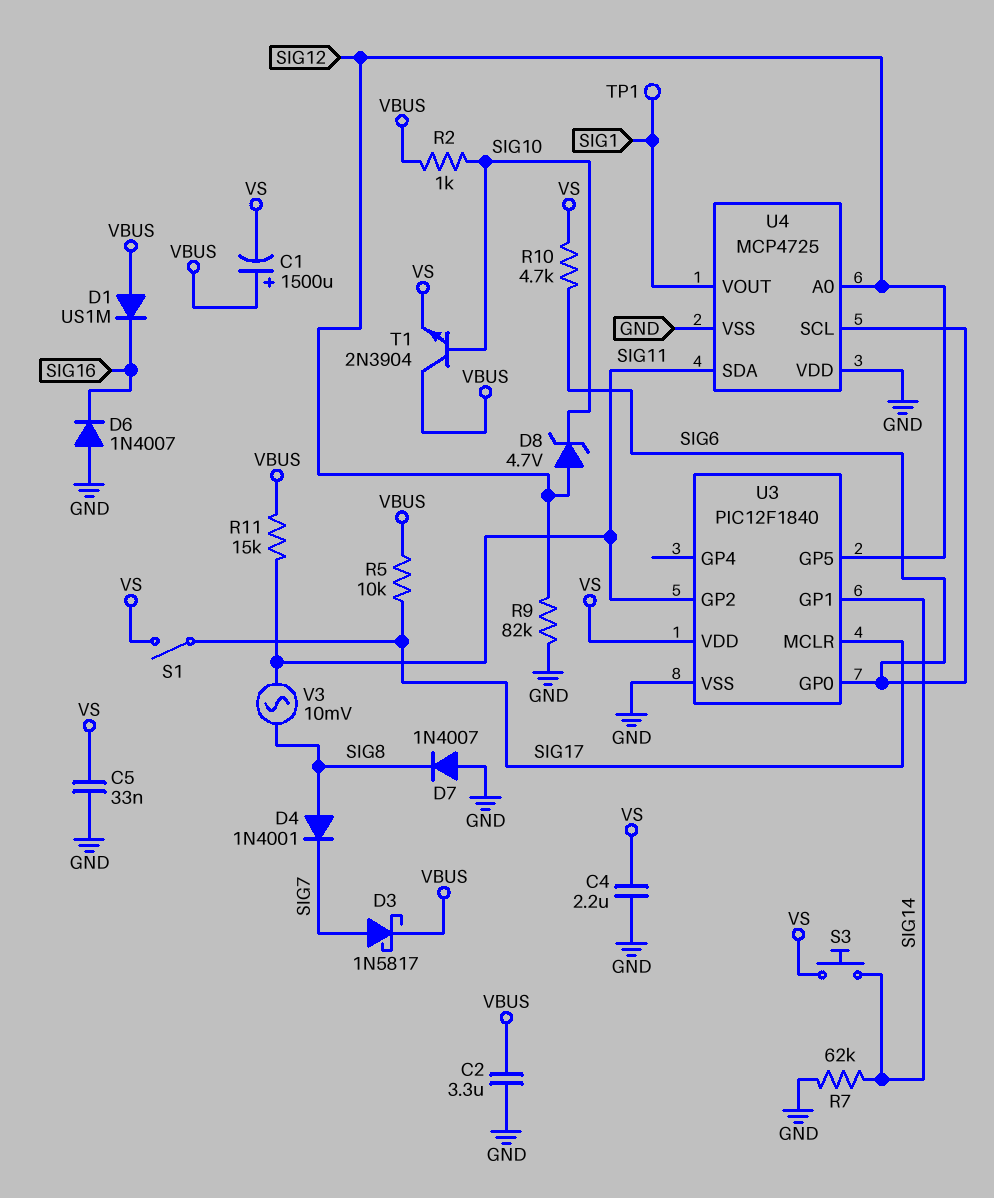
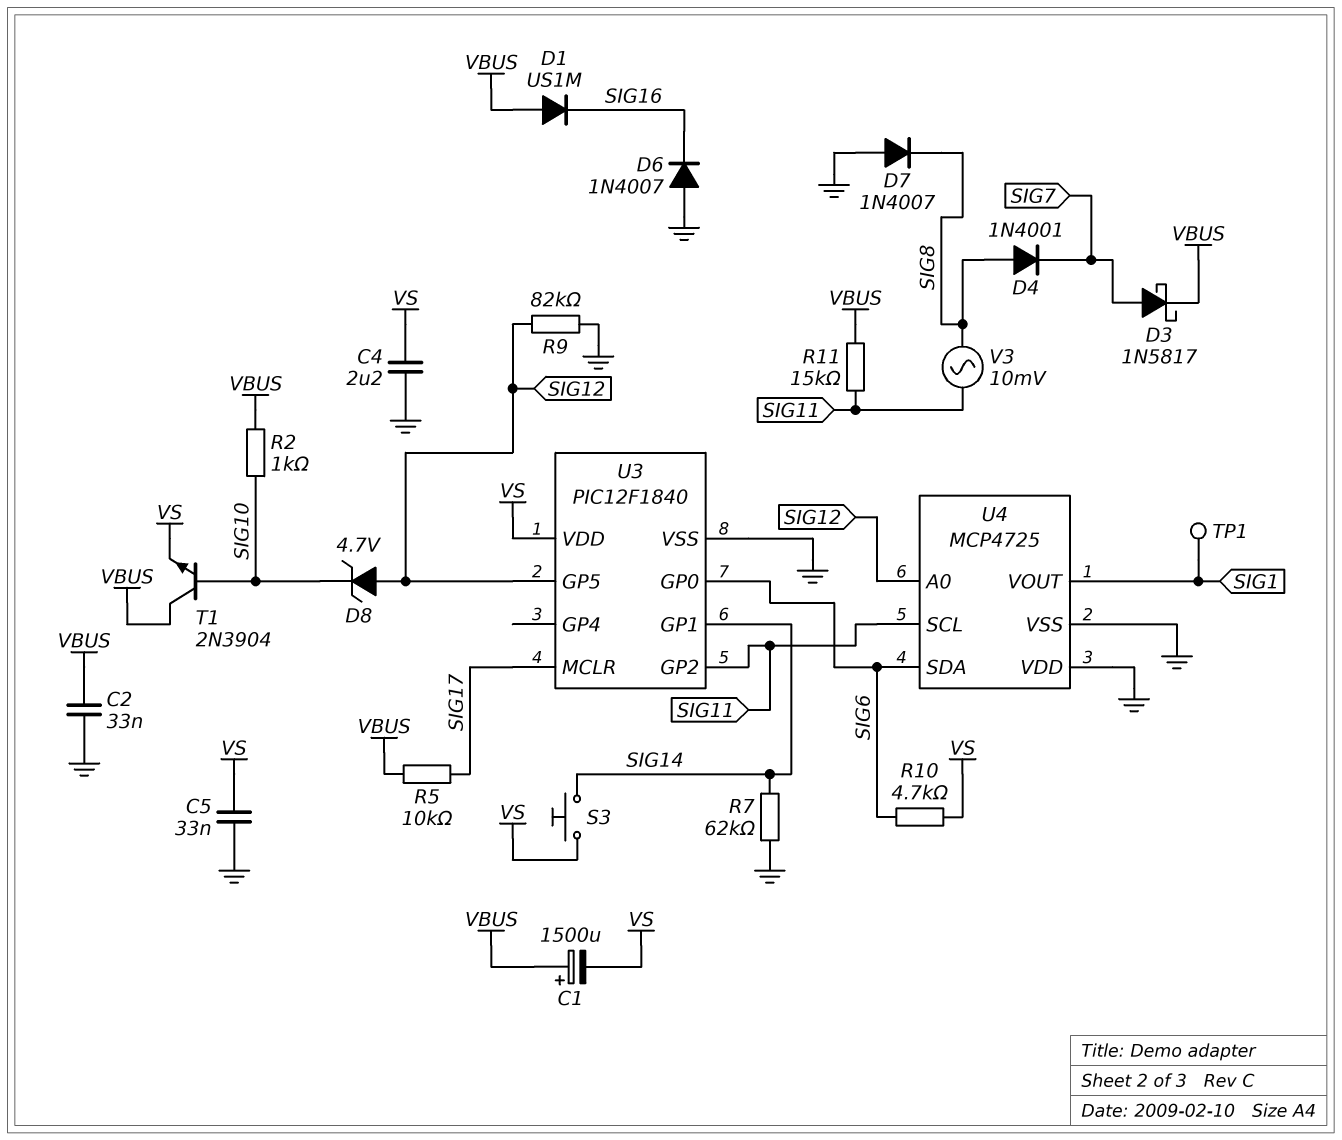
C2: 3.3uF (GND, VBUS) -> 33nF (GND, VBUS)
S1: switch (SIG17, VS) -> none
U4 pin SCL: SIG6 -> SIG11
U4 pin SDA: SIG11 -> SIG6

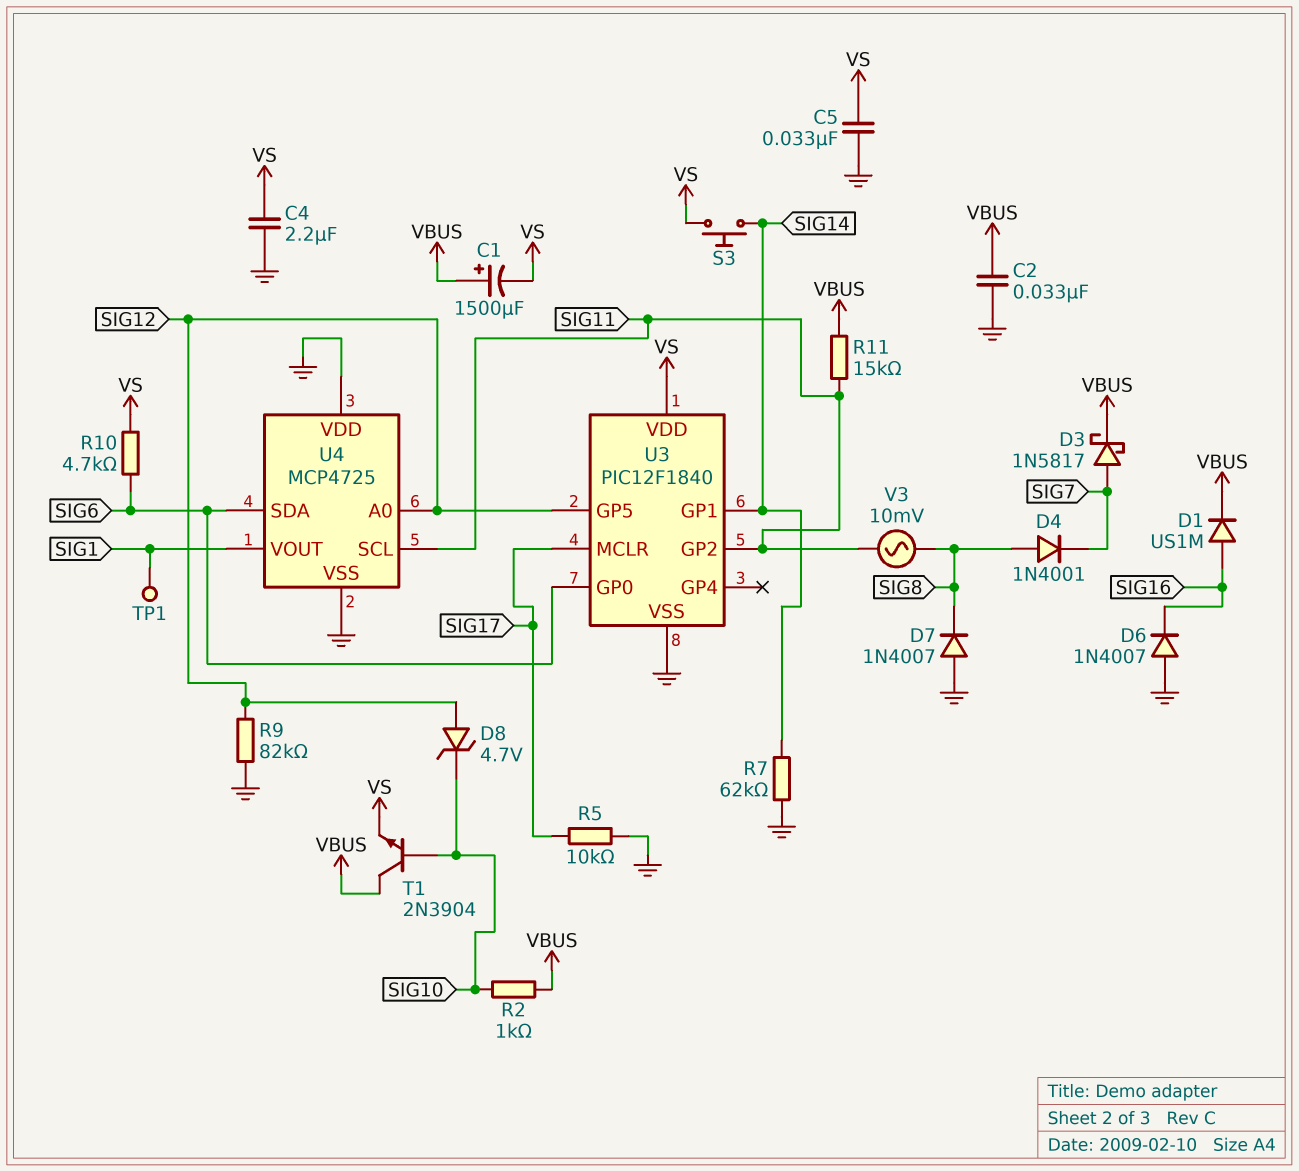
D1: diode US1M (A VBUS, K SIG16) -> diode US1M (A SIG16, K VBUS)
R5: 10k (SIG17, VBUS) -> 10k (GND, SIG17)

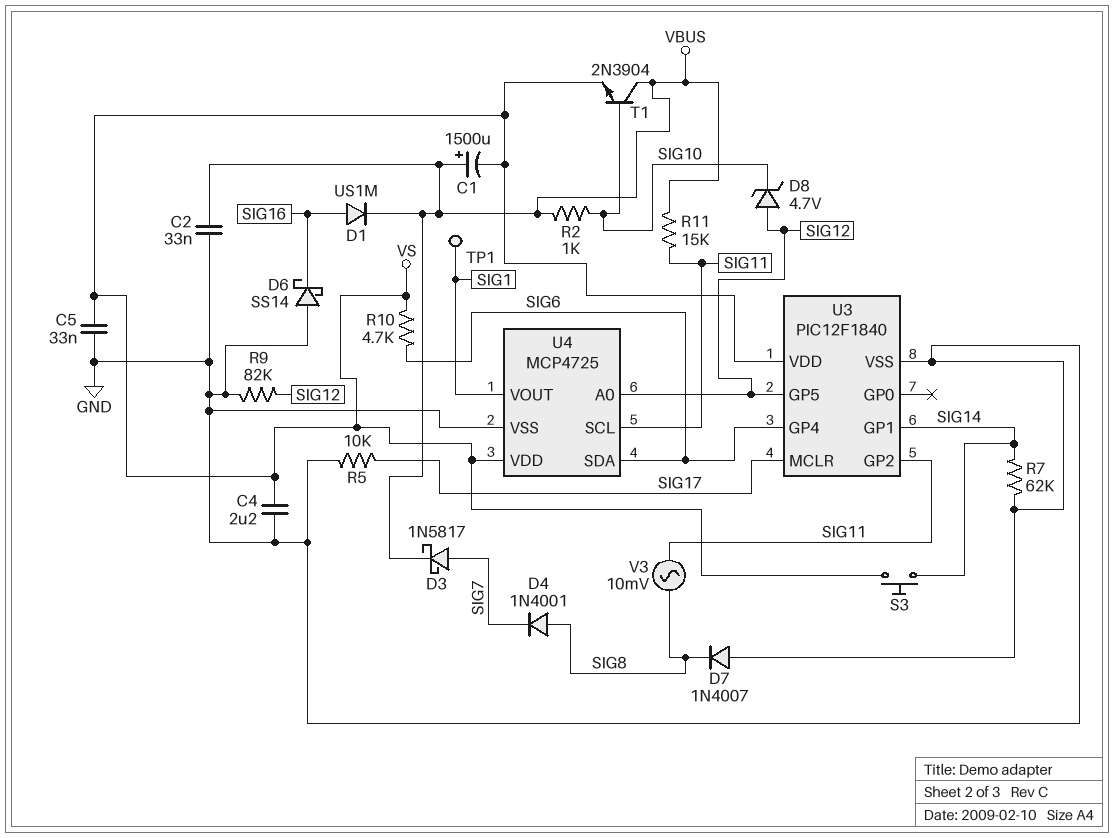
D6: diode 1N4007 (A GND, K SIG16) -> schottky SS14 (A GND, K SIG16)
U3 pin GP0: SIG6 -> none
U3 pin GP4: none -> SIG6
U4 pin VDD: GND -> VS

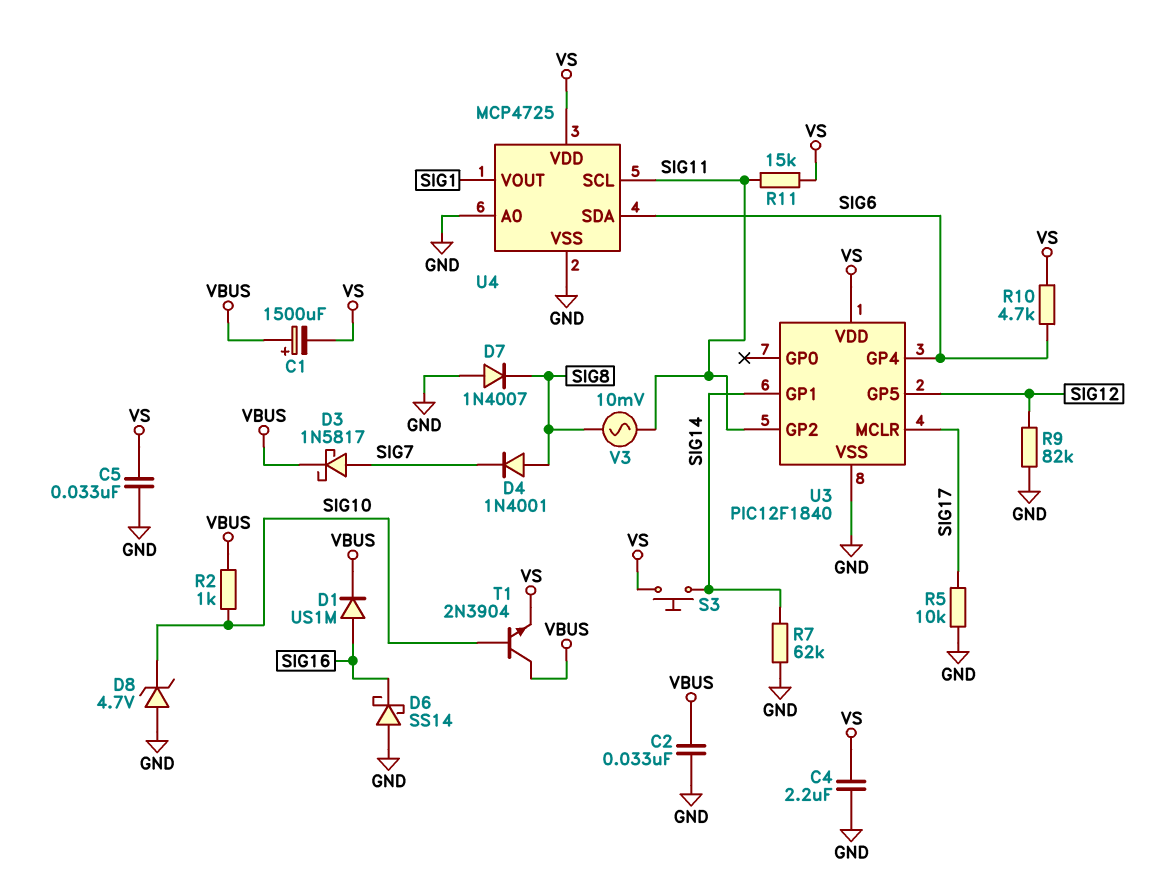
D8: zener 4.7V (A SIG12, K SIG10) -> zener 4.7V (A GND, K SIG10)
R11: 15k (SIG11, VBUS) -> 15k (SIG11, VS)
TP1: test point (SIG1) -> none
U4 pin A0: SIG12 -> GND

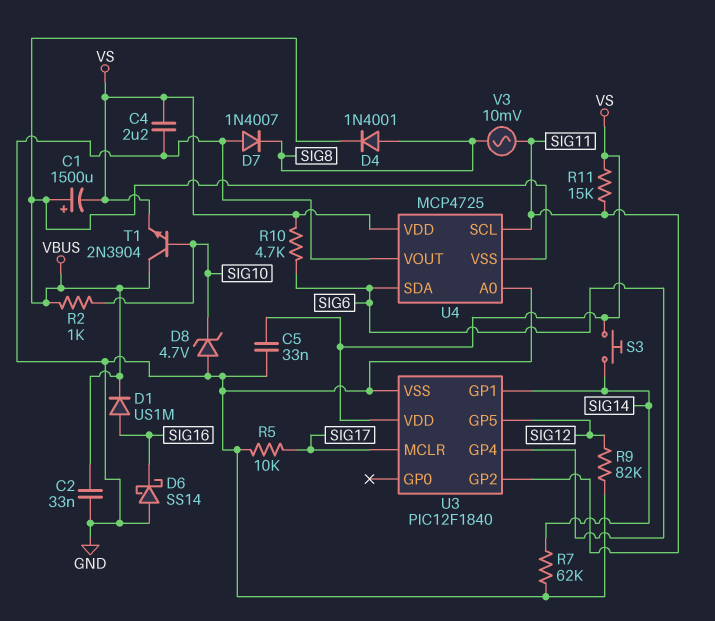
D3: schottky 1N5817 (A SIG7, K VBUS) -> none
D4: diode 1N4001 (A SIG8, K SIG7) -> diode 1N4001 (A SIG8, K VBUS)
U4 pin VOUT: SIG1 -> GND
U4 pin VSS: GND -> VBUS

